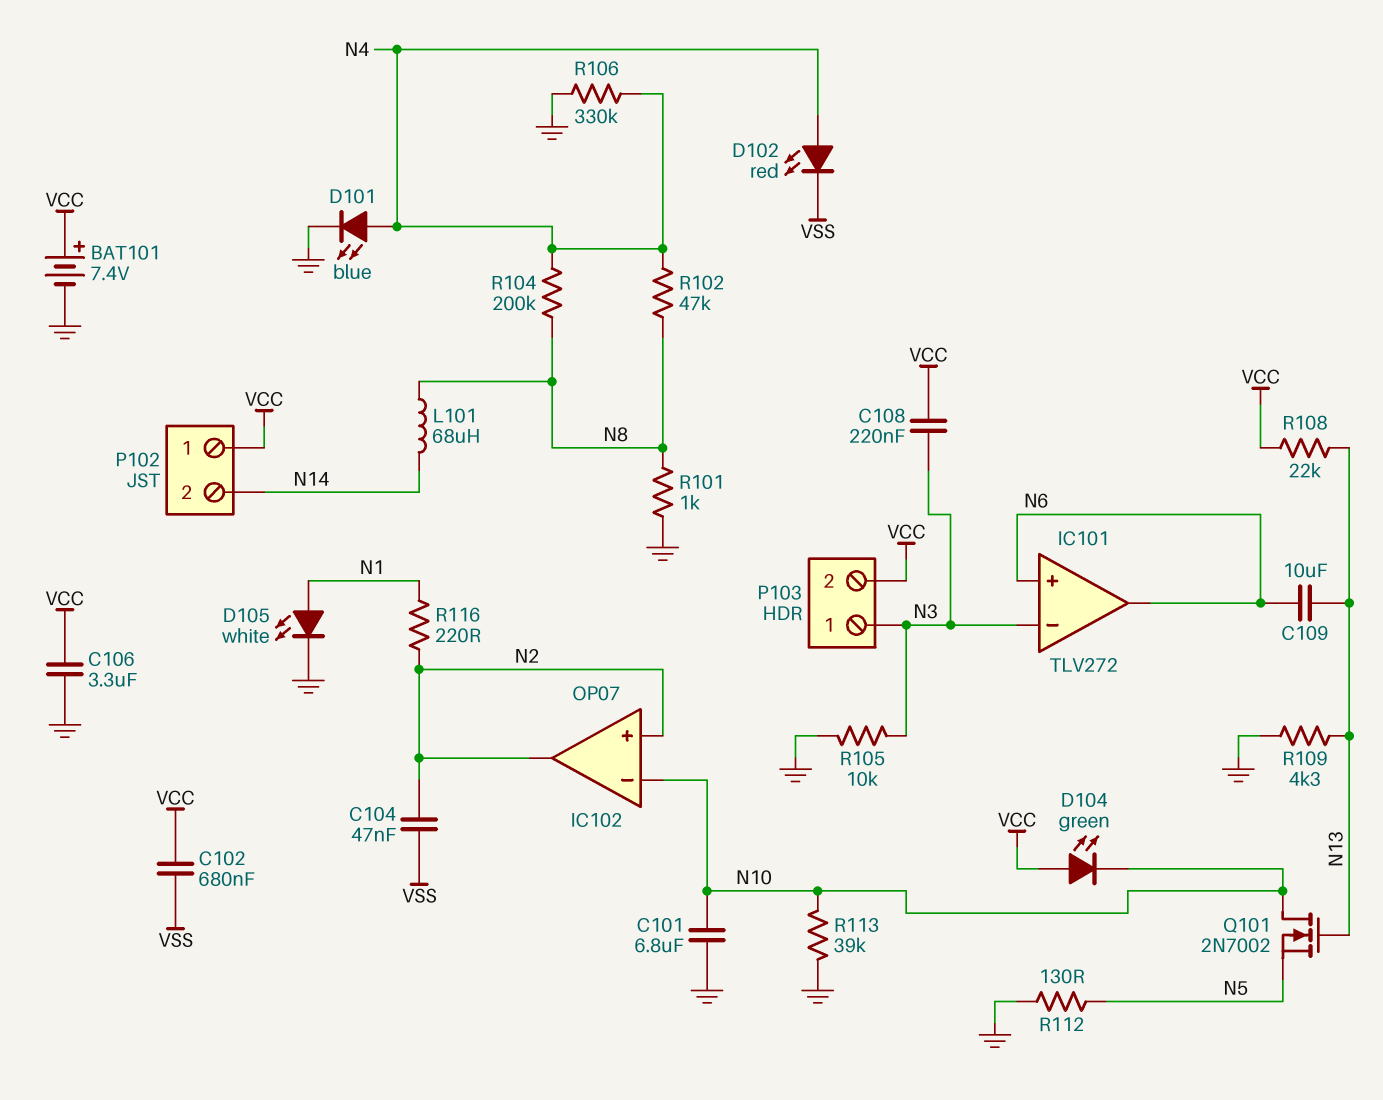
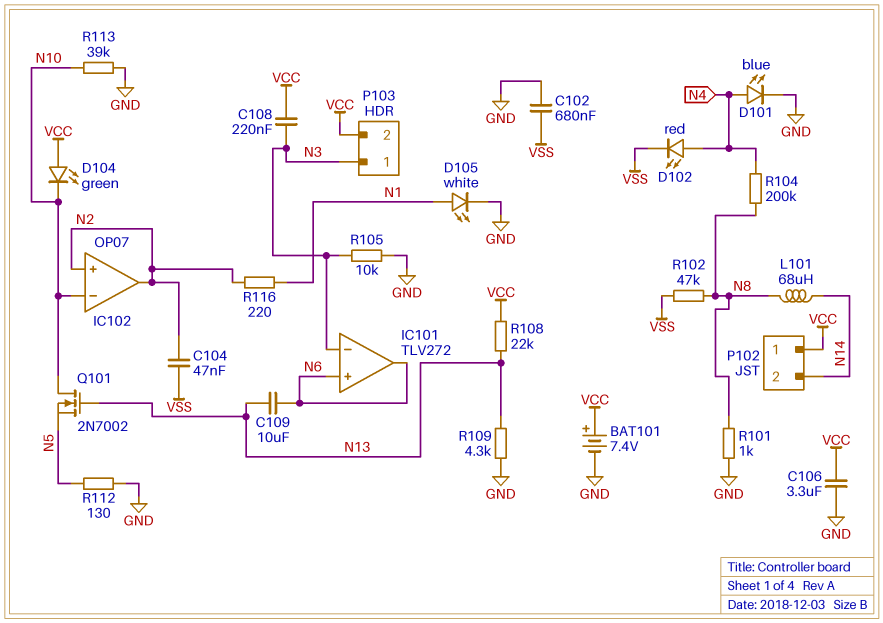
C101: 6.8uF (GND, N10) -> none
C102: 680nF (VCC, VSS) -> 680nF (GND, VSS)
R102: 47k (N4, N8) -> 47k (N8, VSS)
R106: 330k (GND, N4) -> none

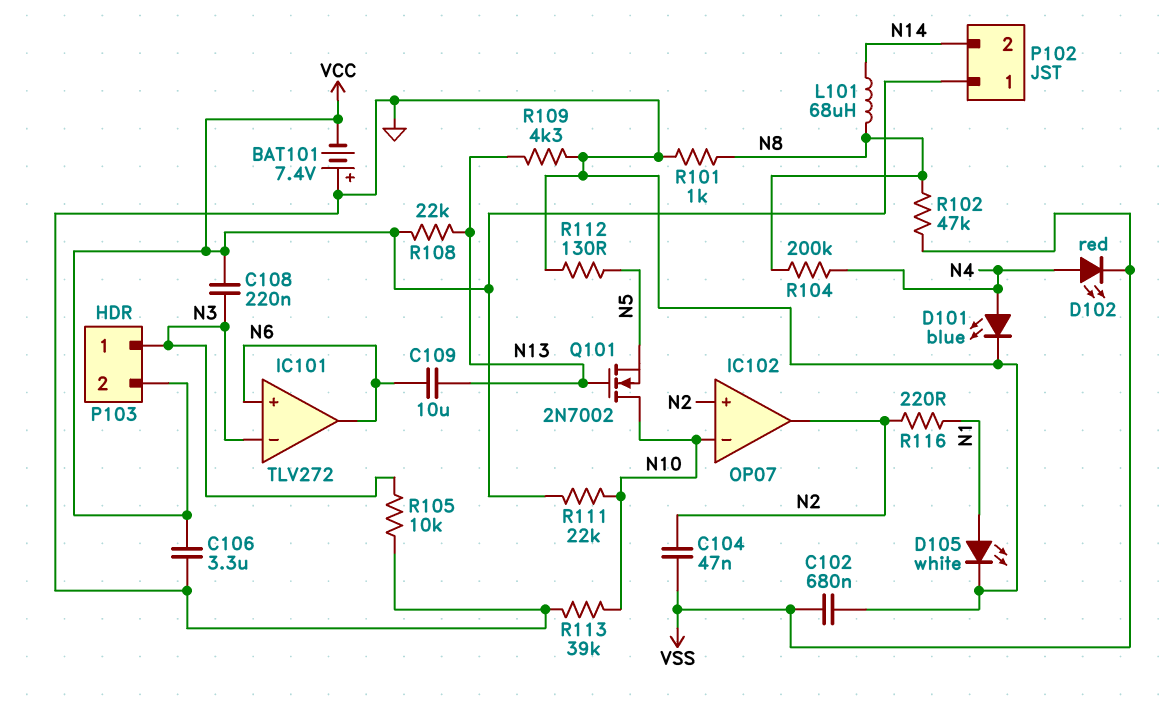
BAT101: 7.4V (plus VCC, minus GND) -> 7.4V (plus GND, minus VCC)
D104: LED green (A VCC, K N10) -> none
R111: none -> 22k (N10, VCC)

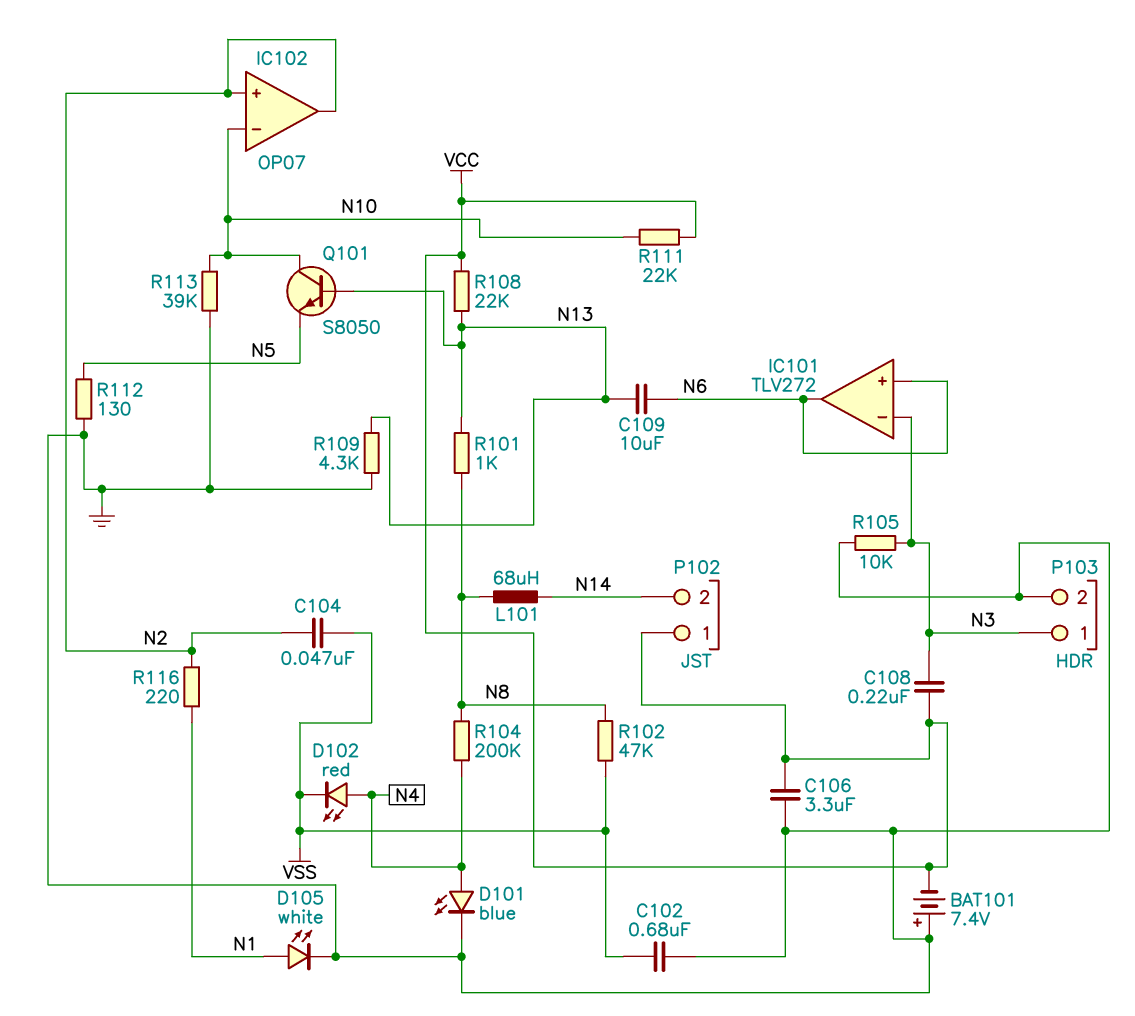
P103 pin 2: VCC -> GND
Q101: NMOS 2N7002 (G N13, D N10, S N5) -> NPN S8050 (B N13, C N10, E N5)
R101: 1k (GND, N8) -> 1k (N8, N13)

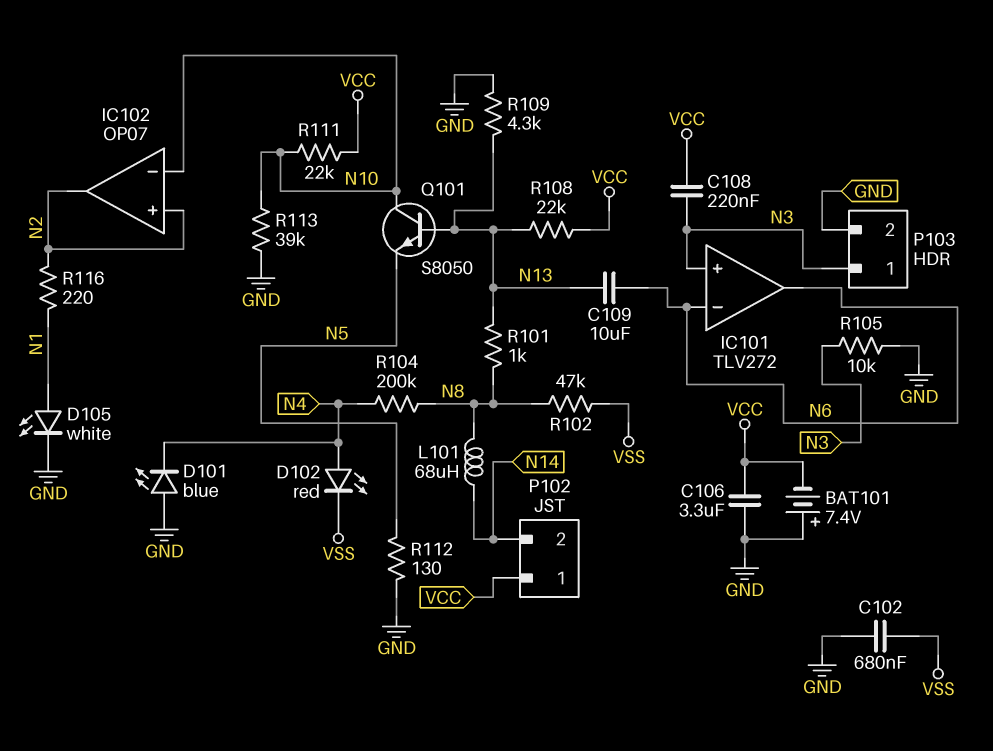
C104: 47nF (N2, VSS) -> none
D101: LED blue (A N4, K GND) -> LED blue (A GND, K N4)
IC101 pin in+: N6 -> N3
IC101 pin in-: N3 -> N6

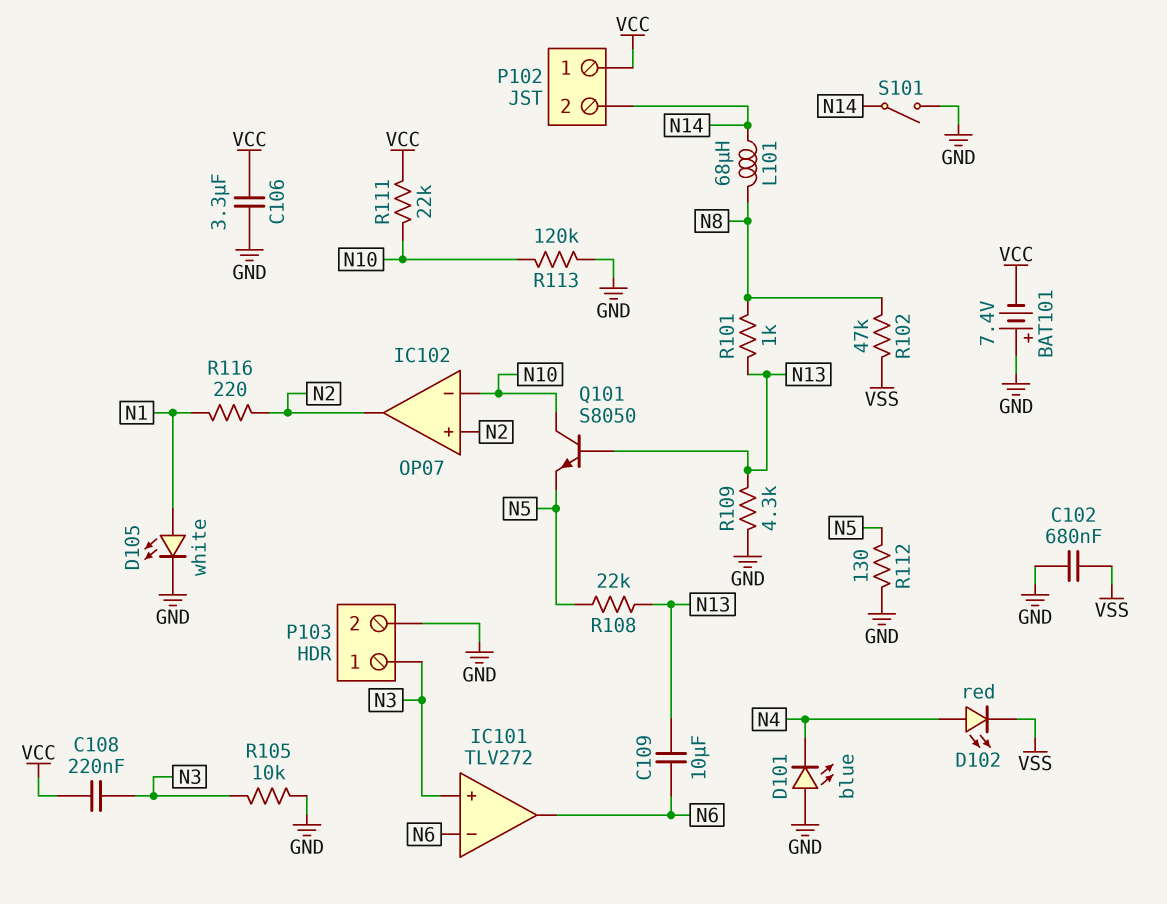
R104: 200k (N4, N8) -> none
R108: 22k (N13, VCC) -> 22k (N5, N13)
R113: 39k (GND, N10) -> 120k (GND, N10)
S101: none -> switch (GND, N14)

